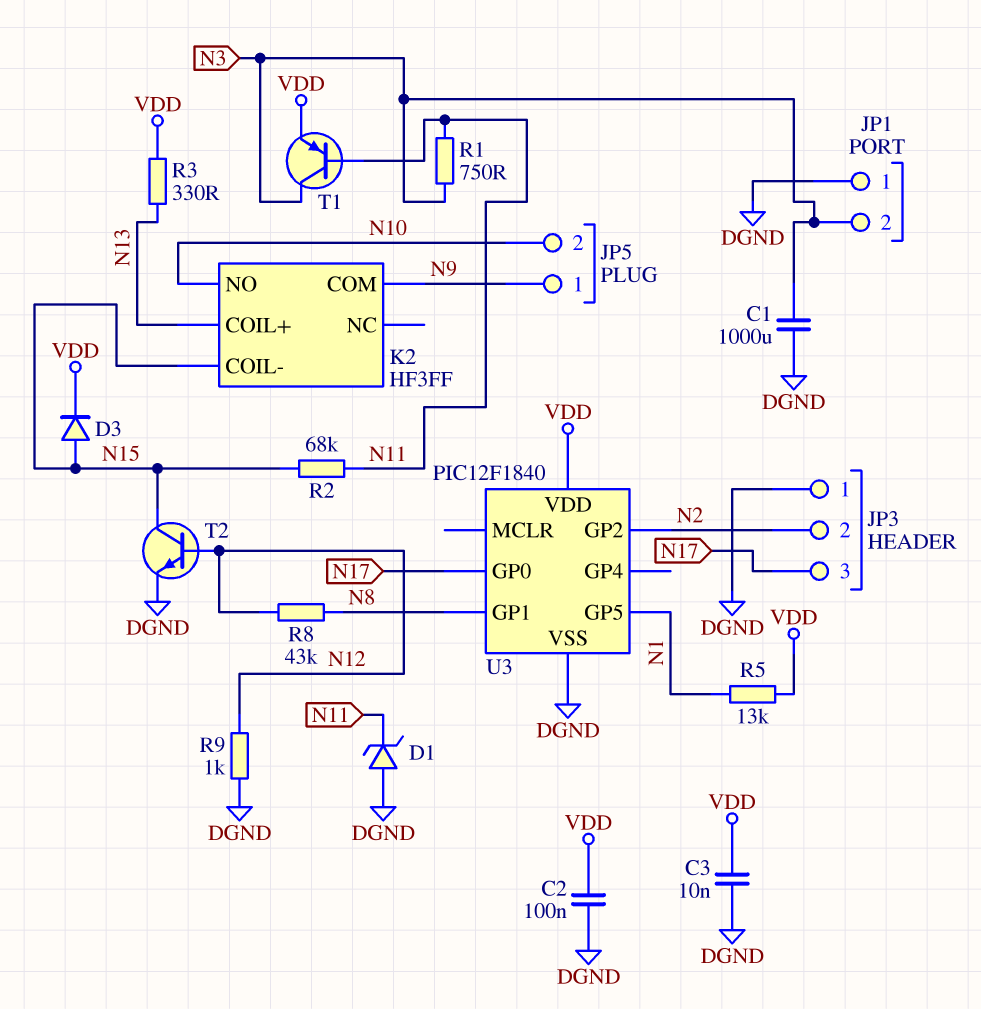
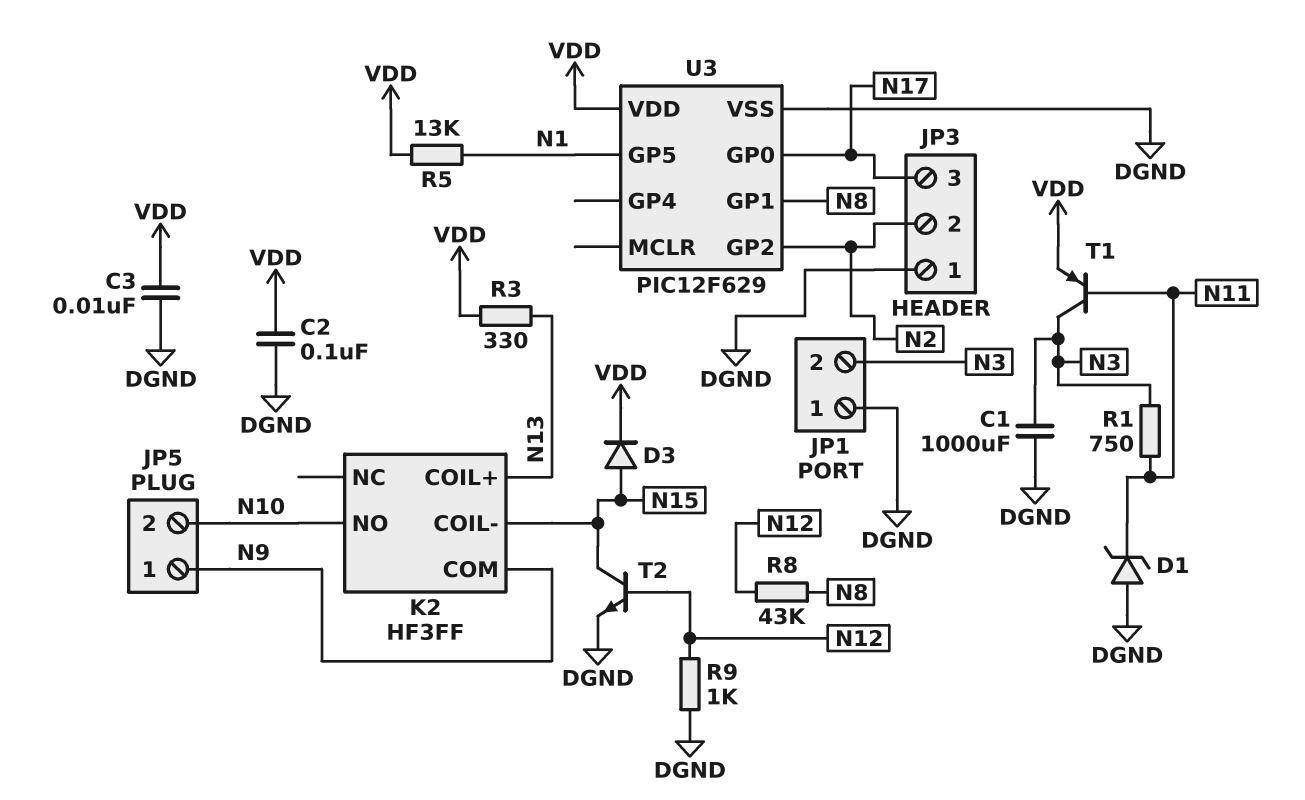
R2: 68k (N11, N15) -> none
U3: PIC12F1840 -> PIC12F629

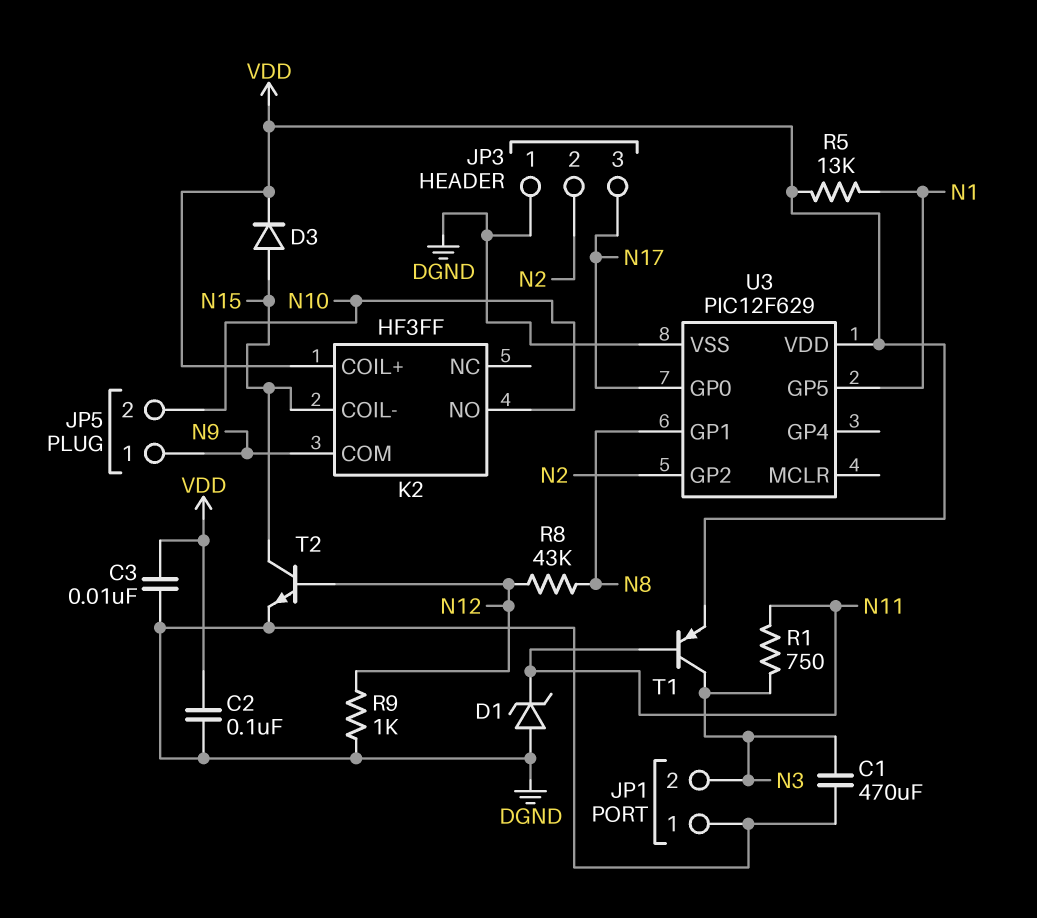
C1: 1000uF (DGND, N3) -> 470uF (DGND, N3)
K2 pin COIL+: N13 -> VDD
R3: 330 (N13, VDD) -> none

